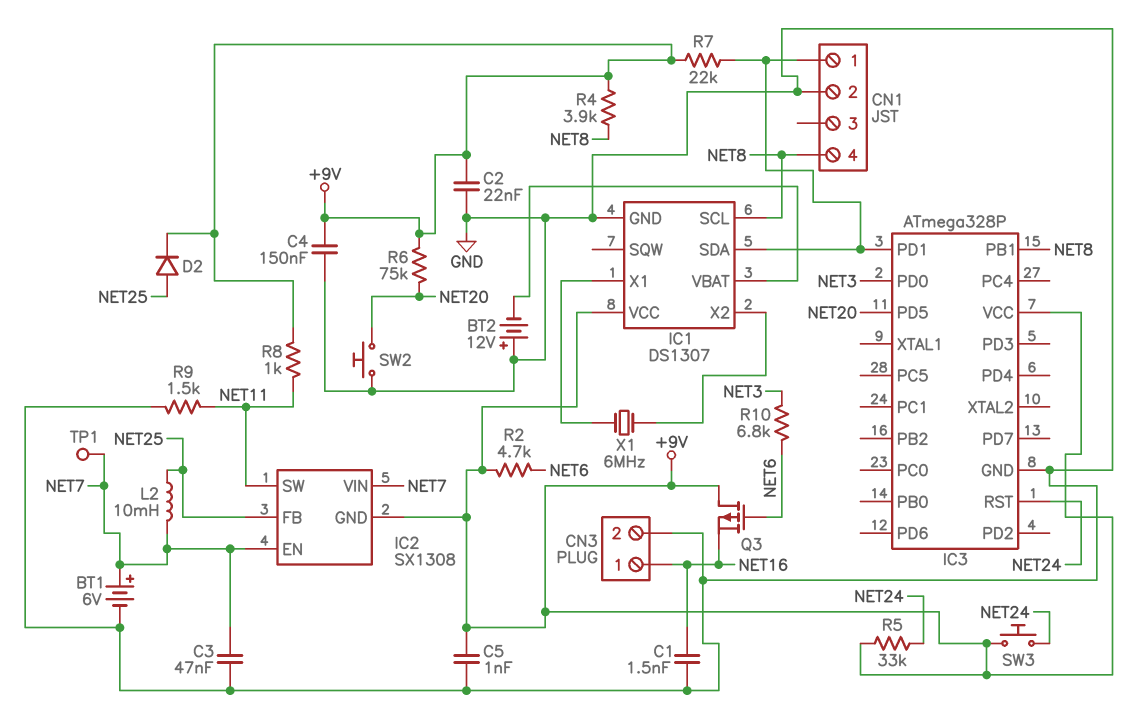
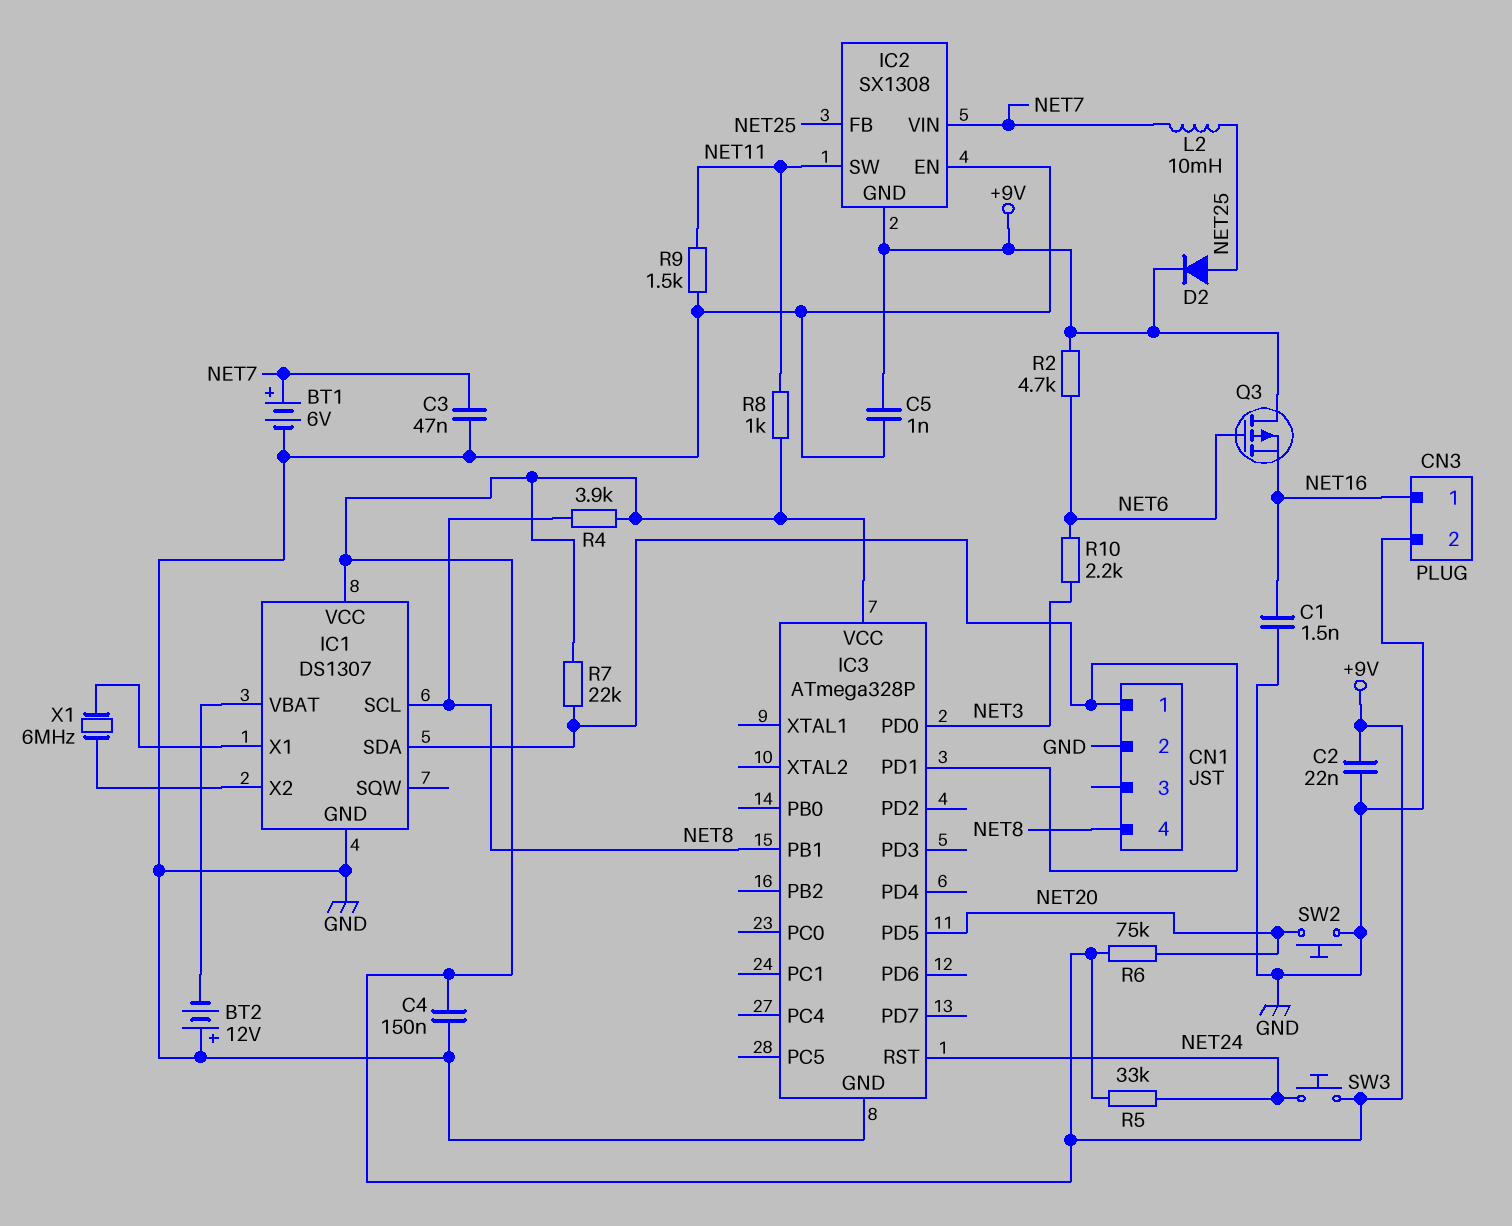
IC2 pin EN: NET7 -> GND
R10: 6.8k (NET3, NET6) -> 2.2k (NET3, NET6)
TP1: test point (NET7) -> none

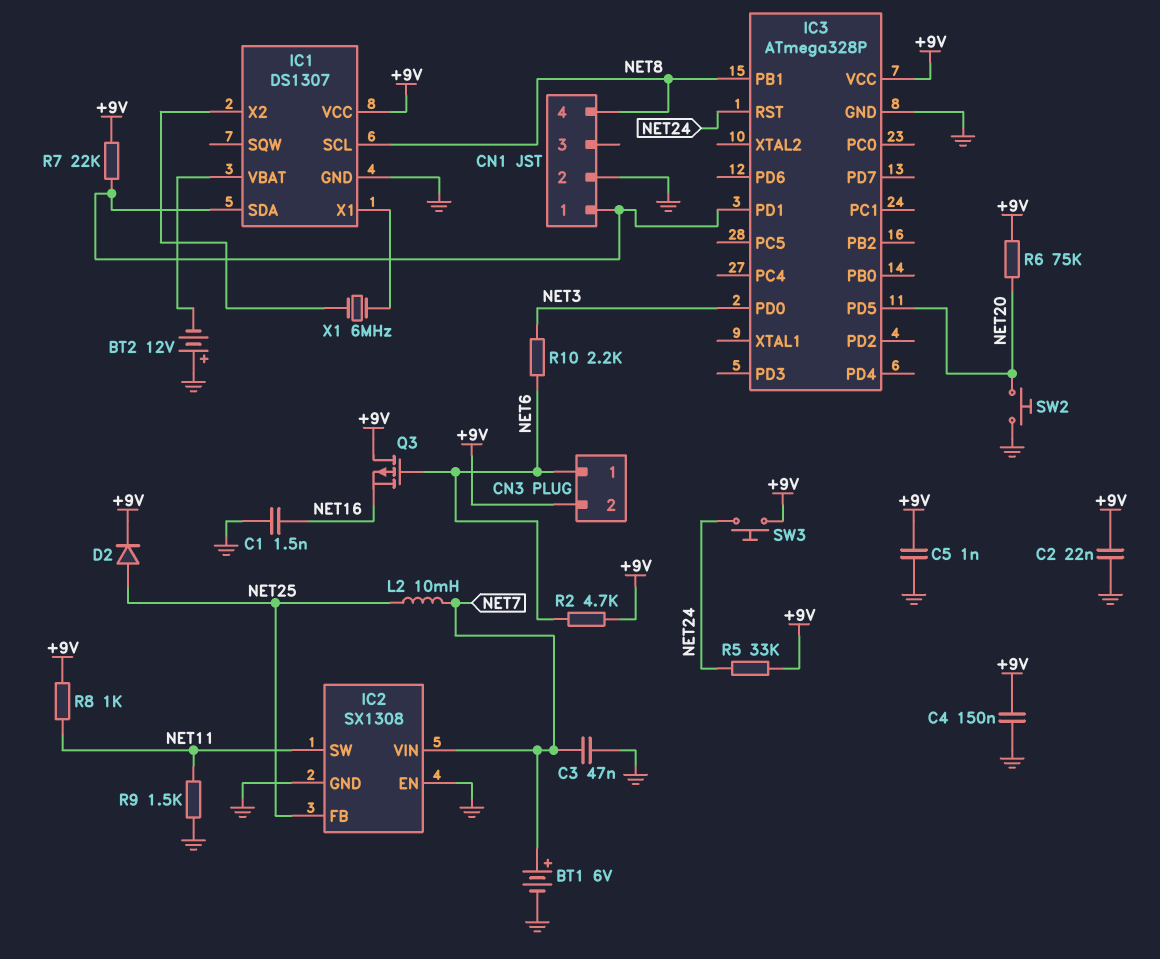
CN3 pin 1: NET16 -> NET6
CN3 pin 2: GND -> +9V
IC2 pin GND: +9V -> GND
R4: 3.9k (+9V, NET8) -> none

